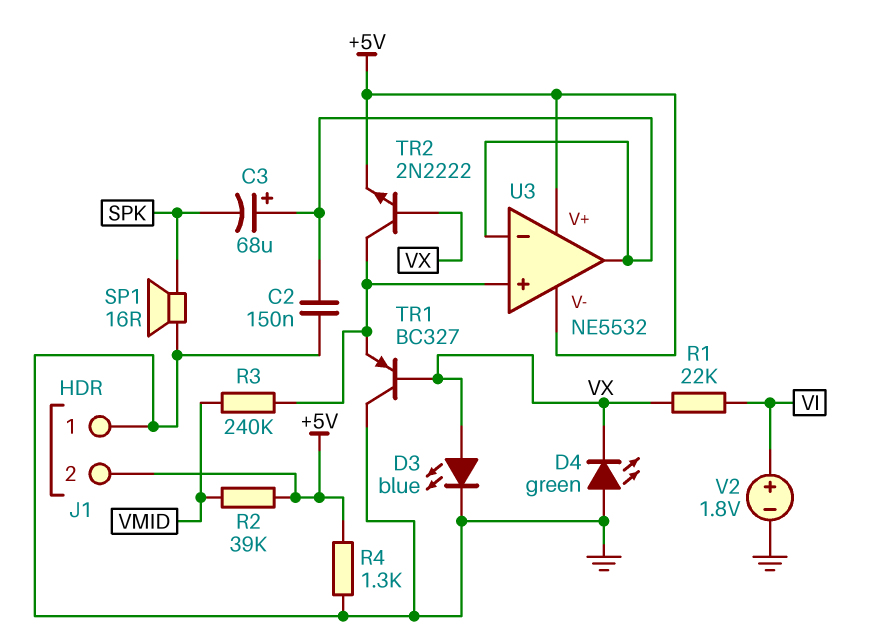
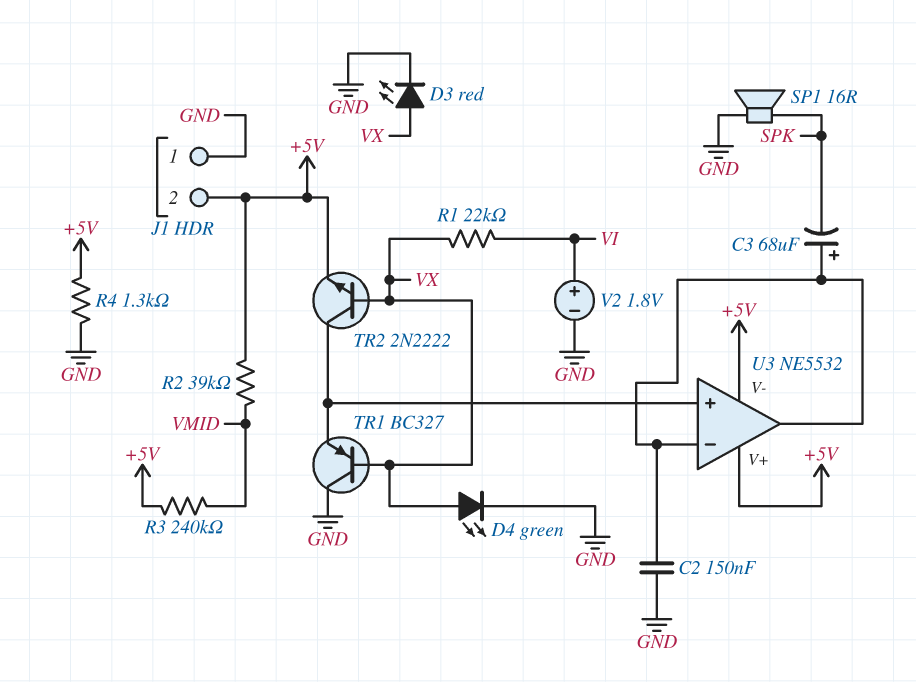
D3: LED blue (A VX, K GND) -> LED red (A VX, K GND)
D4: LED green (A GND, K VX) -> LED green (A VX, K GND)
R3: 240k (U3/in+, VMID) -> 240k (+5V, VMID)

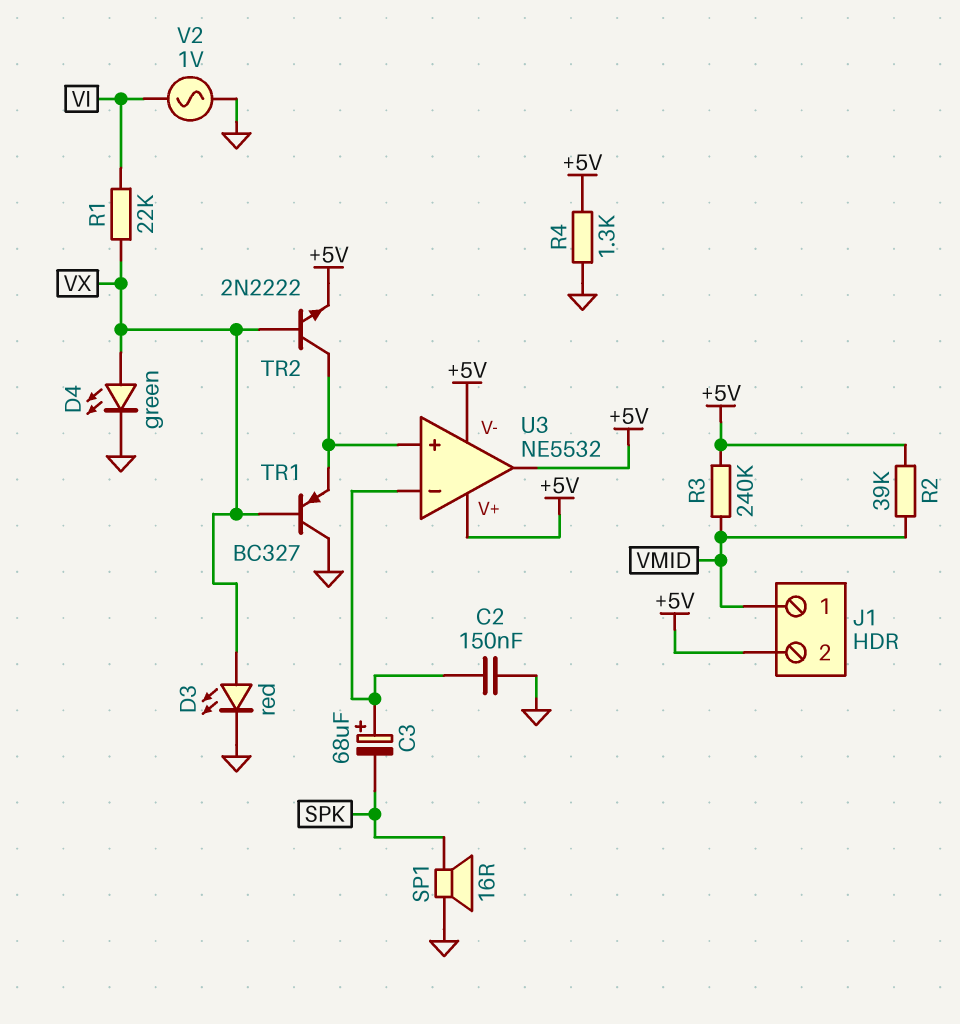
J1 pin 1: GND -> VMID
U3 pin out: U3/in- -> +5V
V2: 1.8V (plus VI, minus GND) -> AC 1V (GND, VI)

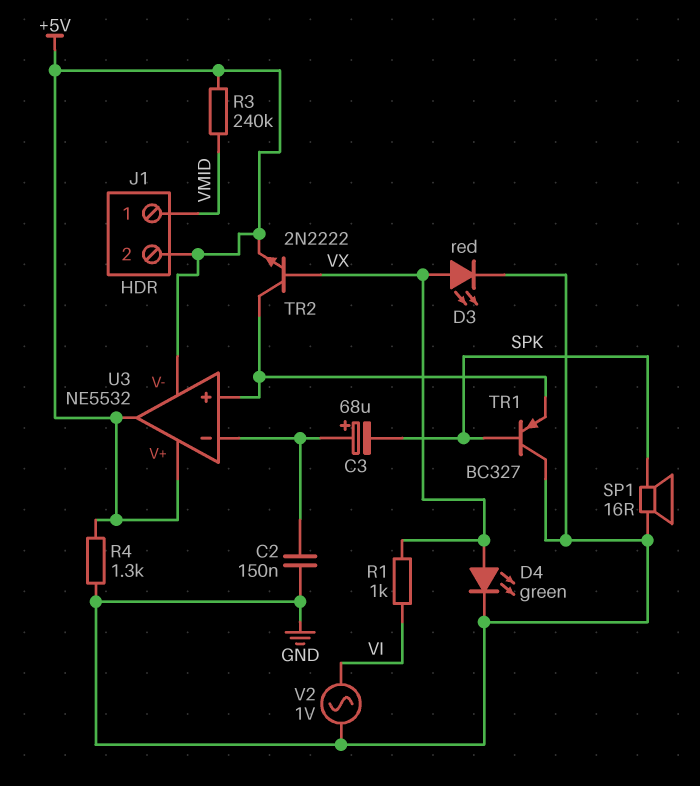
R1: 22k (VI, VX) -> 1k (VI, VX)
R2: 39k (+5V, VMID) -> none
TR1: PNP BC327 (B VX, C GND, E U3/in+) -> PNP BC327 (B SPK, C GND, E U3/in+)

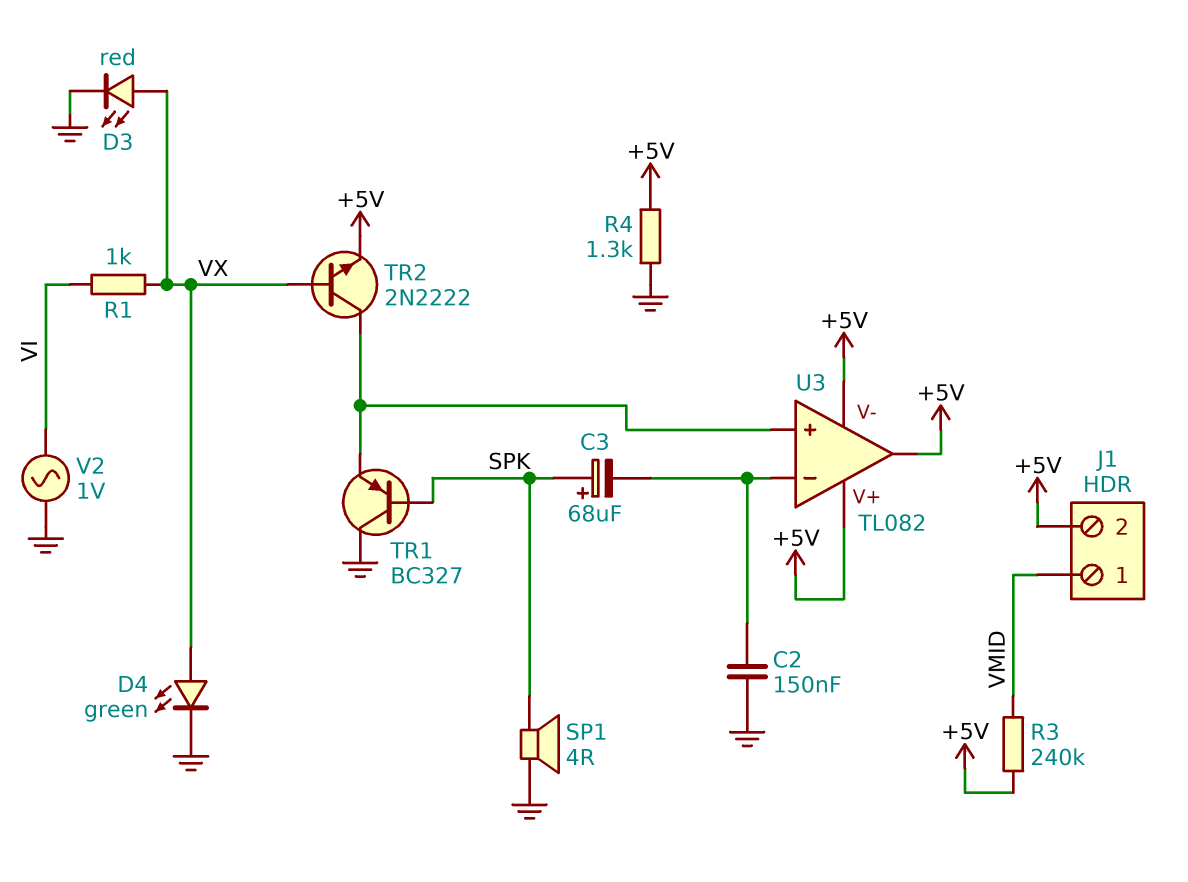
C3: 68uF (plus U3/in-, minus SPK) -> 68uF (plus SPK, minus U3/in-)
SP1: speaker 16R (GND, SPK) -> speaker 4R (GND, SPK)
U3: NE5532 -> TL082

